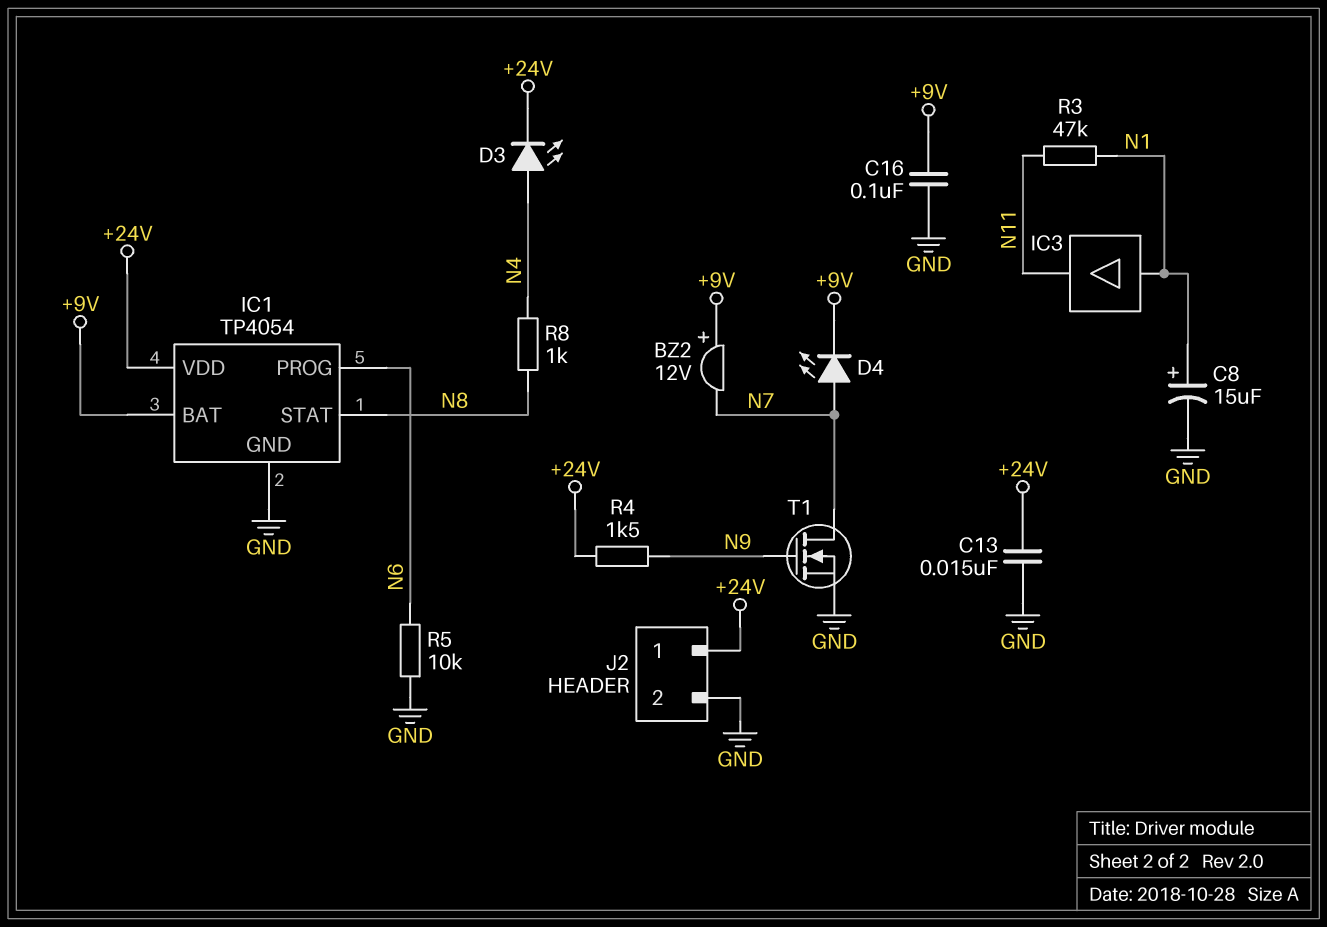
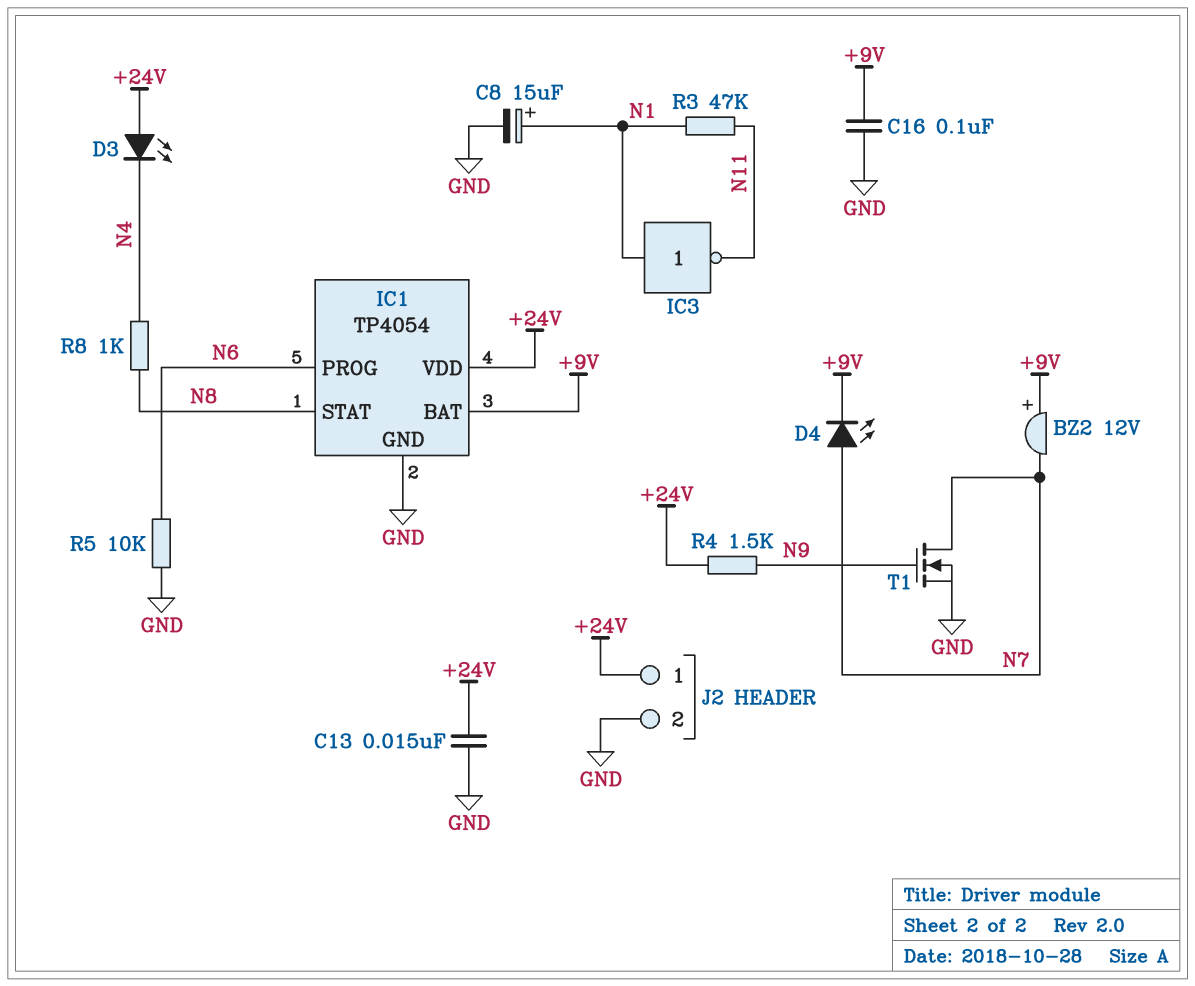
D3: LED (A N4, K +24V) -> LED (A +24V, K N4)
IC3: buffer (in N1, out N11) -> NOT (in N1, out N11)

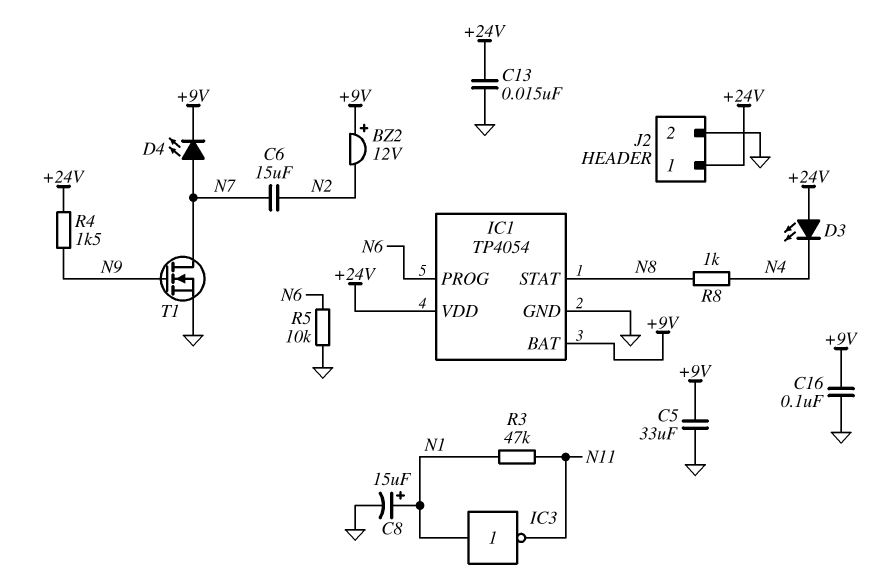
BZ2: buzzer 12V (plus +9V, minus N7) -> buzzer 12V (plus +9V, minus N2)
C5: none -> 33uF (+9V, GND)
C6: none -> 15uF (N2, N7)

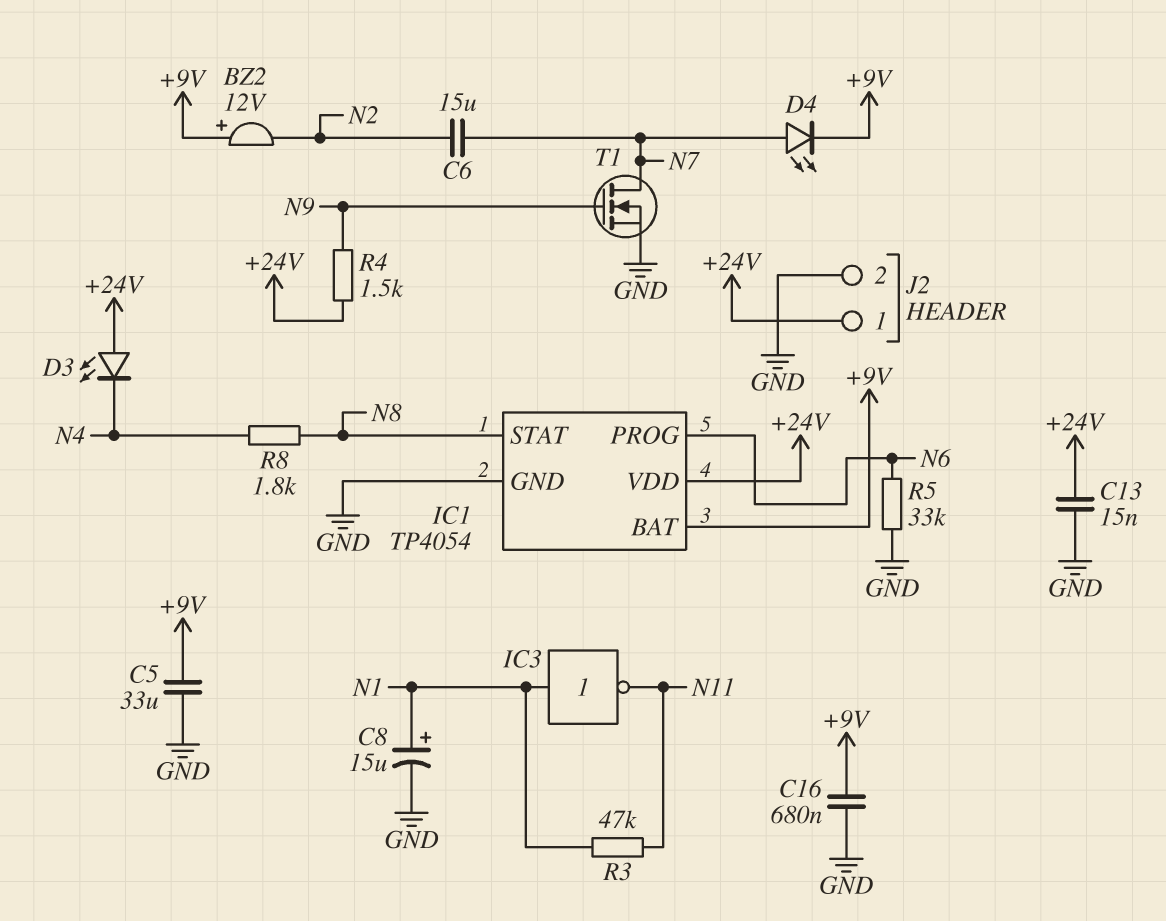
C16: 100nF (+9V, GND) -> 680nF (+9V, GND)
R5: 10k (GND, N6) -> 33k (GND, N6)
R8: 1k (N4, N8) -> 1.8k (N4, N8)

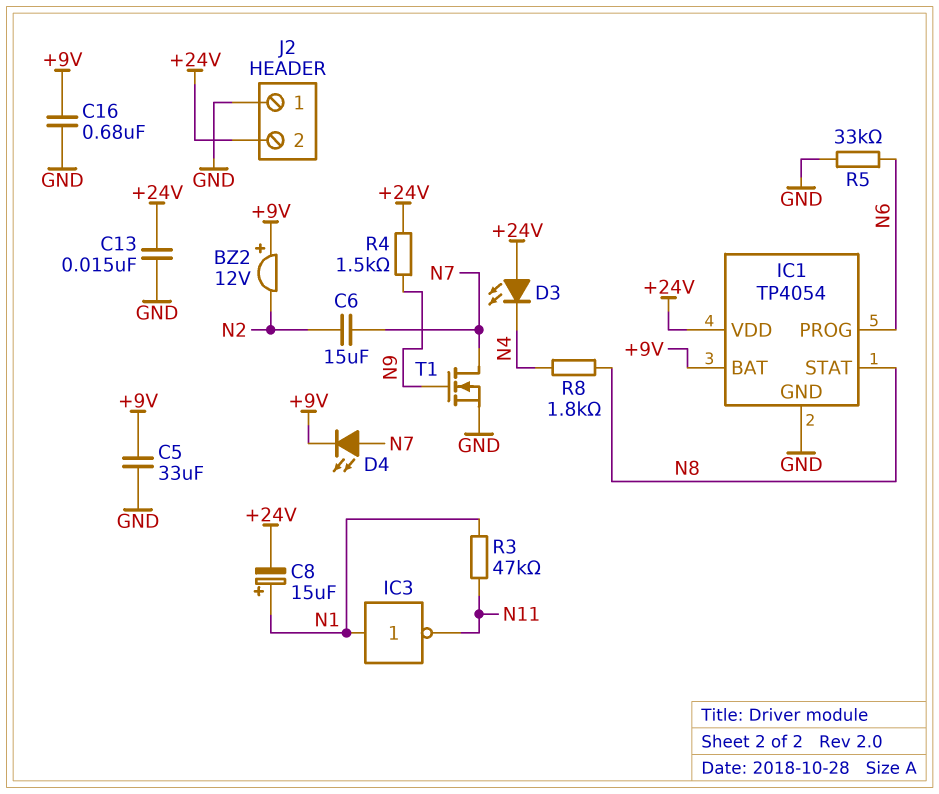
C8: 15uF (plus N1, minus GND) -> 15uF (plus N1, minus +24V)
J2 pin 1: +24V -> GND
J2 pin 2: GND -> +24V

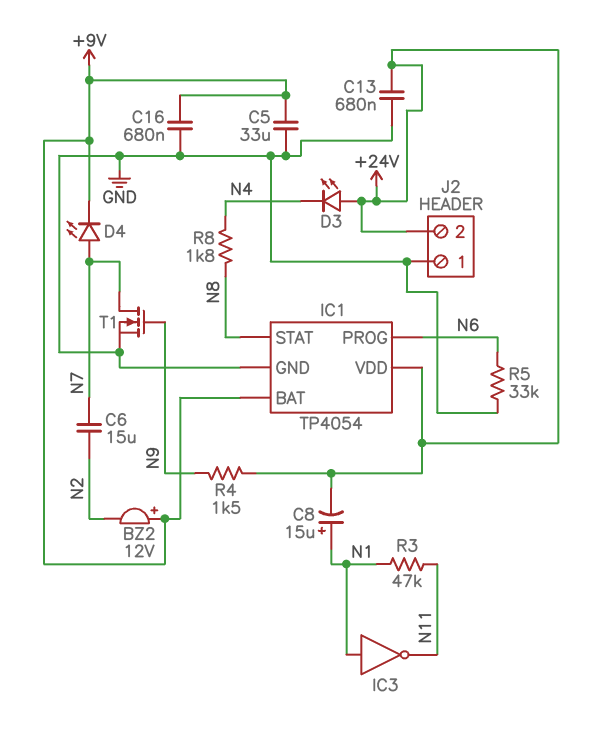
C13: 15nF (+24V, GND) -> 680nF (+24V, GND)

